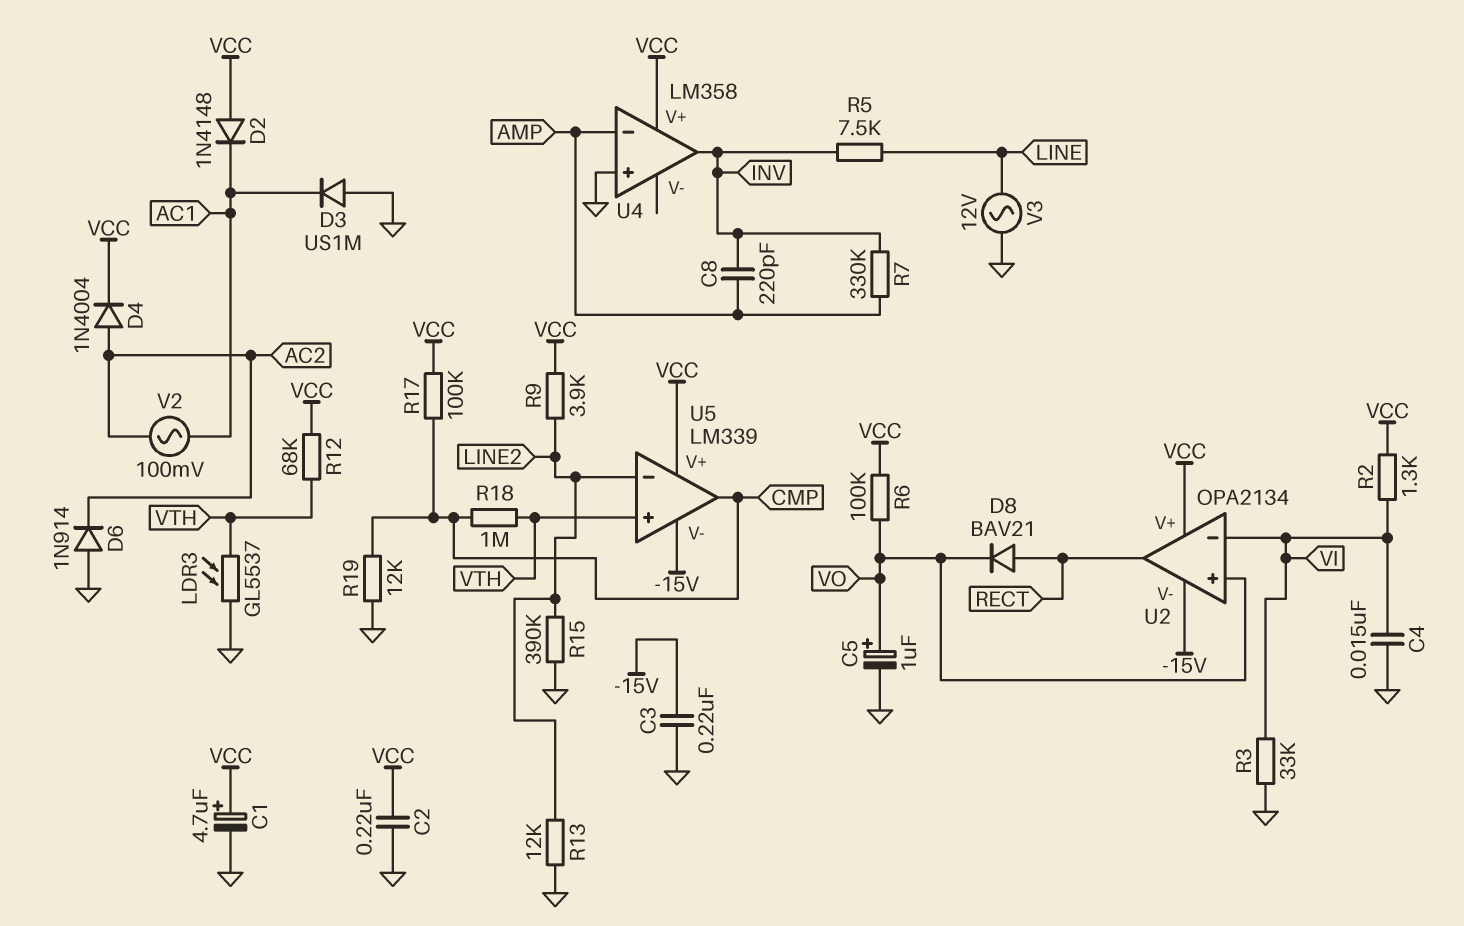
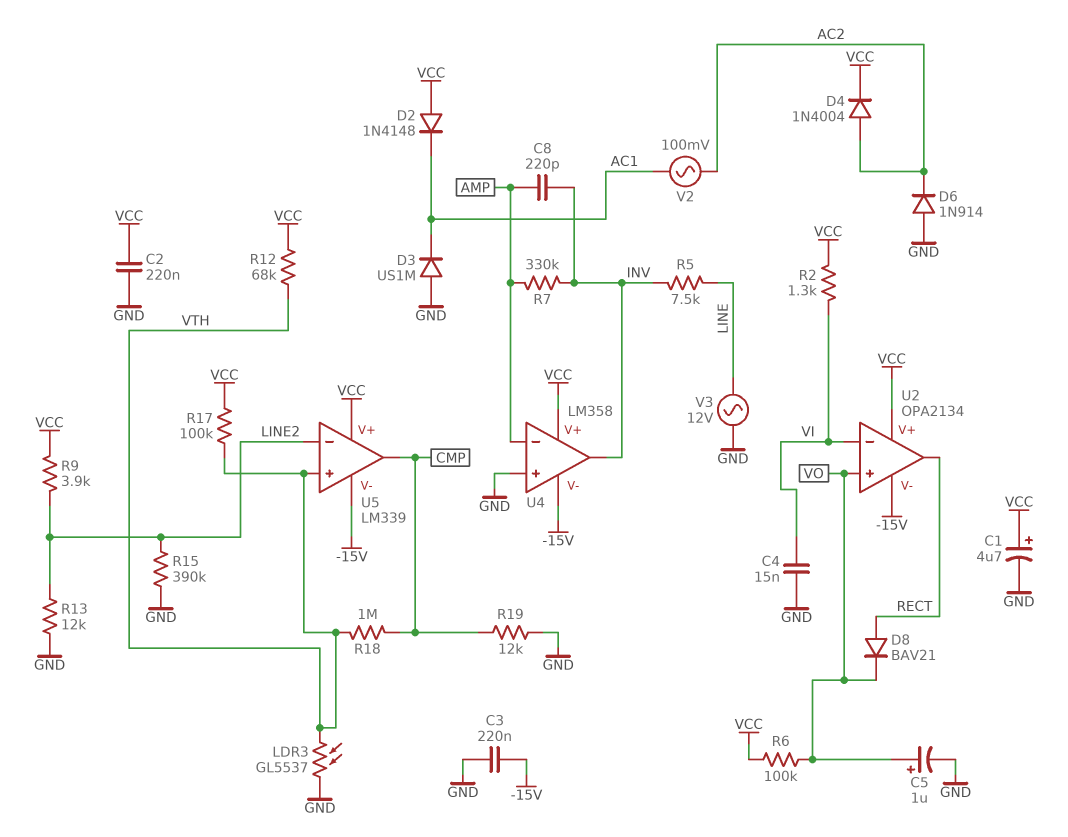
R3: 33k (GND, VI) -> none
R17: 100k (CMP, VCC) -> 100k (VCC, VTH)
U4 pin V-: none -> -15V

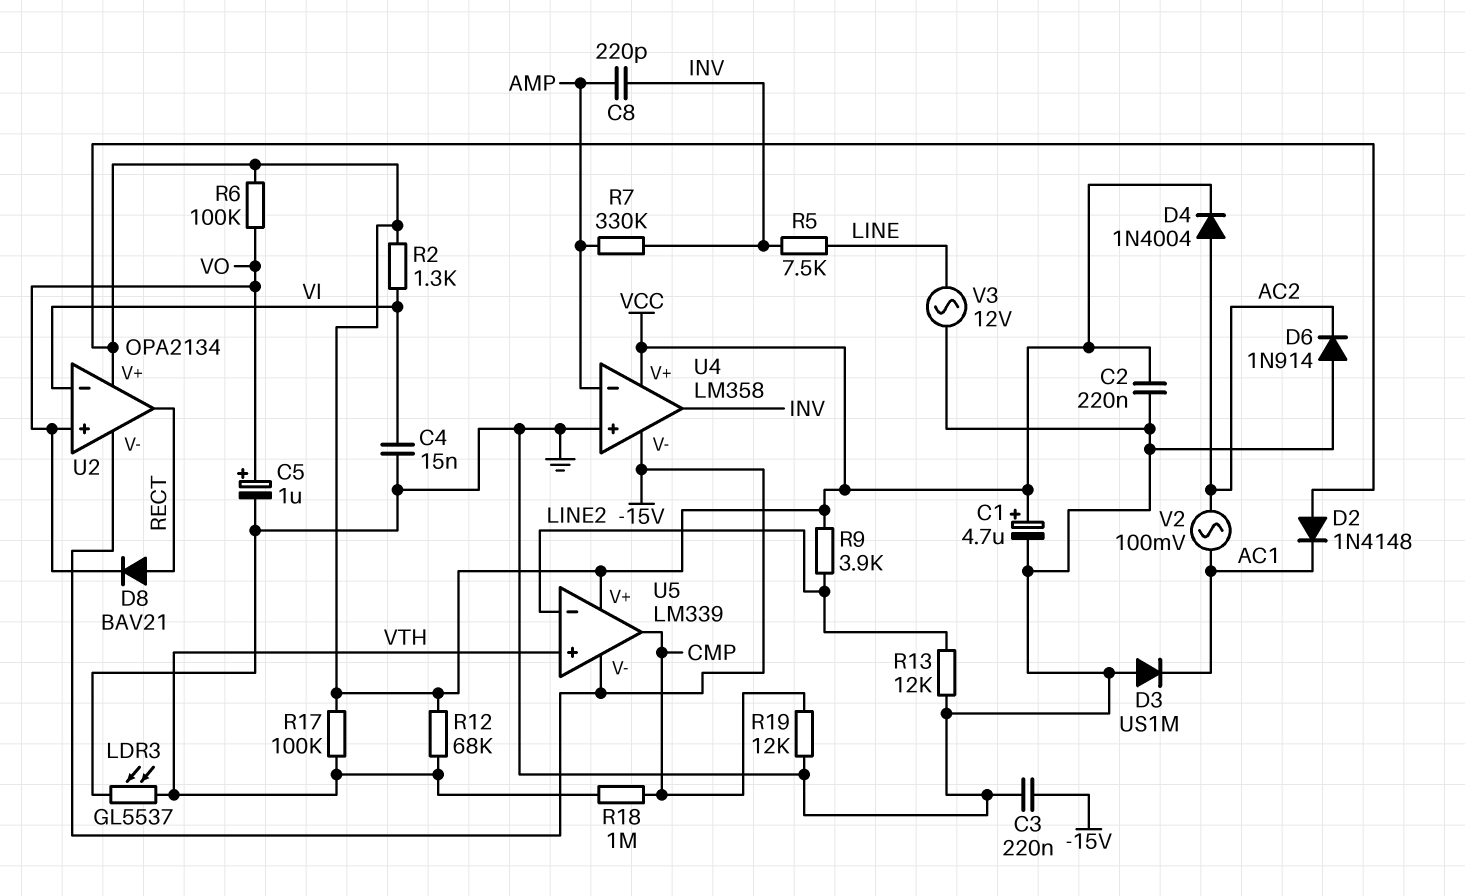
R15: 390k (GND, LINE2) -> none

